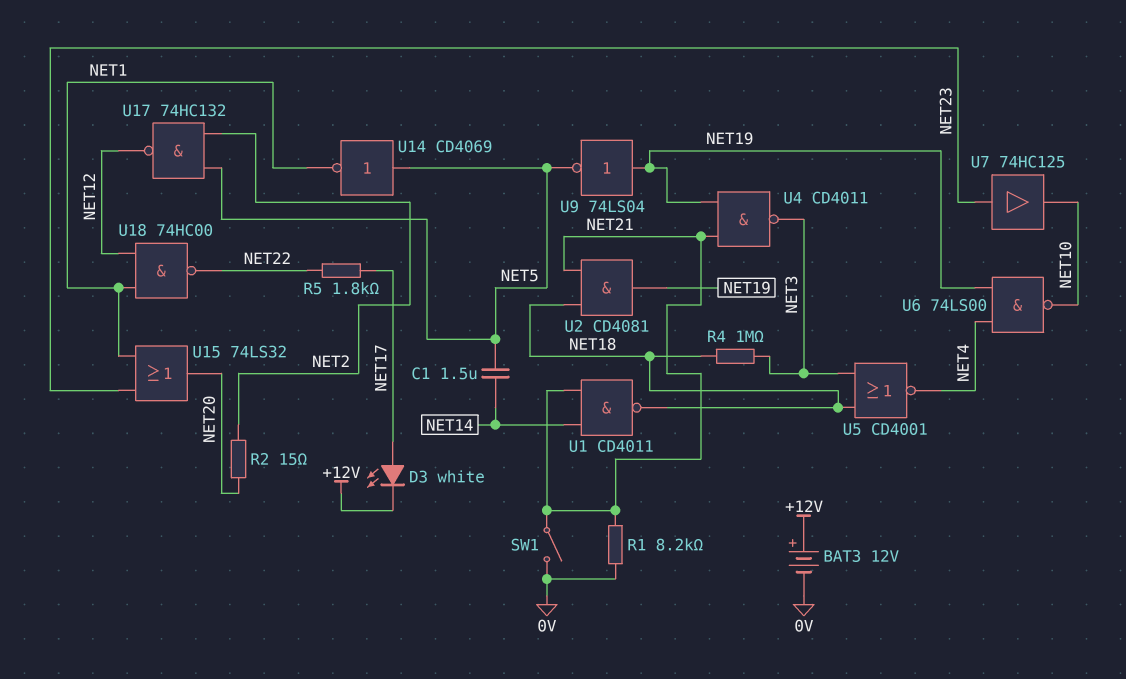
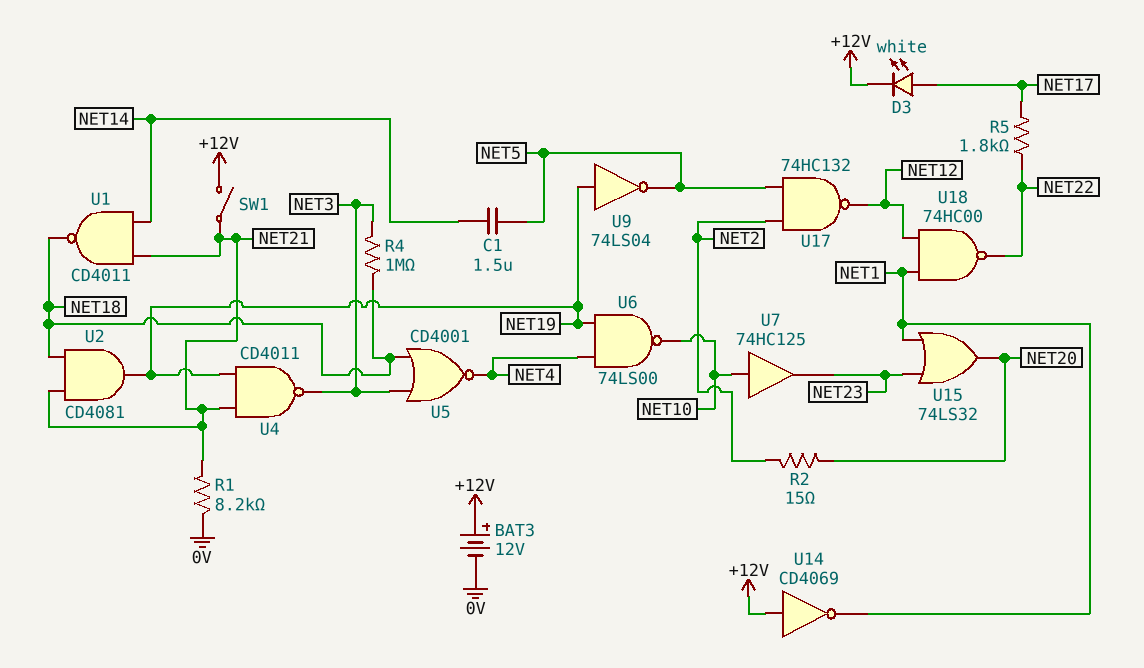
SW1: switch (0V, NET21) -> switch (+12V, NET21)
U7: buffer 74HC125 (in NET23, out NET10) -> buffer 74HC125 (in NET10, out NET23)
U14: NOT CD4069 (in NET5, out NET1) -> NOT CD4069 (in +12V, out NET1)

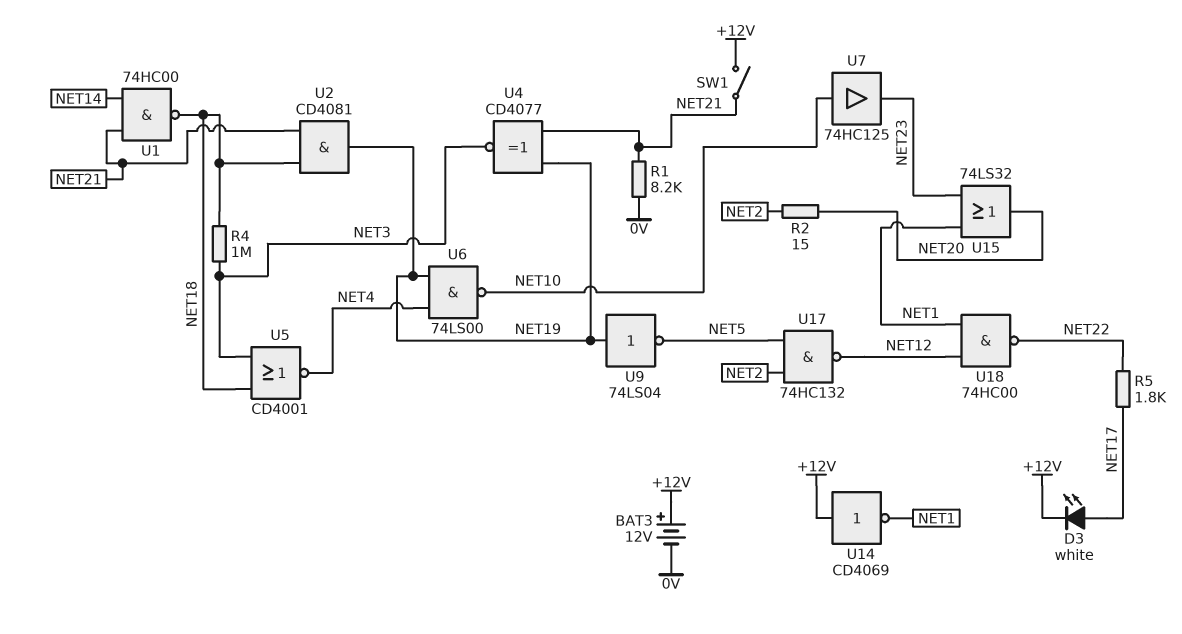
C1: 1.5uF (NET5, NET14) -> none
U1: NAND CD4011 (in NET14, in NET21, out NET18) -> NAND 74HC00 (in NET14, in NET21, out NET18)
U4: NAND CD4011 (in NET19, in NET21, out NET3) -> XNOR CD4077 (in NET19, in NET21, out NET3)

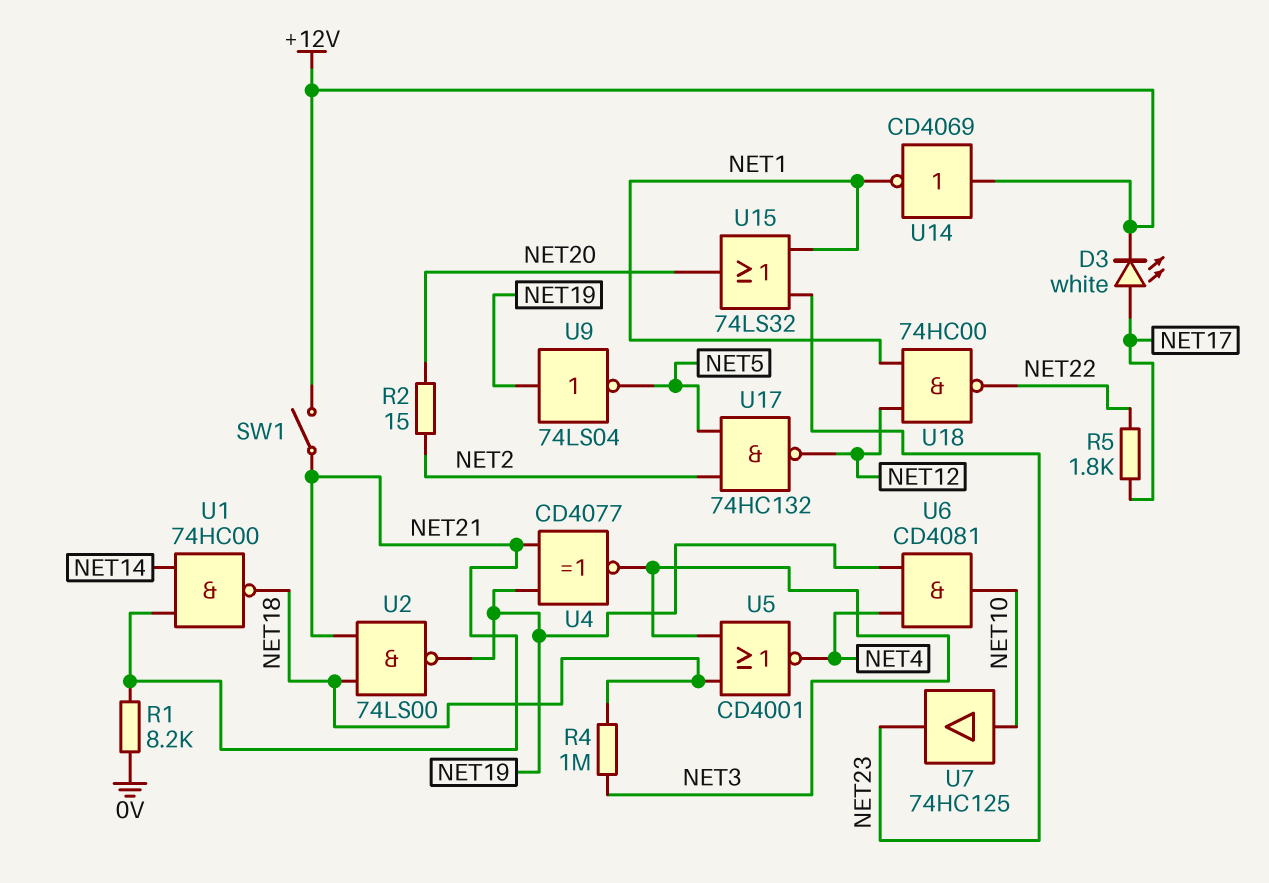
BAT3: 12V (plus +12V, minus 0V) -> none
U2: AND CD4081 (in NET18, in NET21, out NET19) -> NAND 74LS00 (in NET18, in NET21, out NET19)
U6: NAND 74LS00 (in NET4, in NET19, out NET10) -> AND CD4081 (in NET4, in NET19, out NET10)

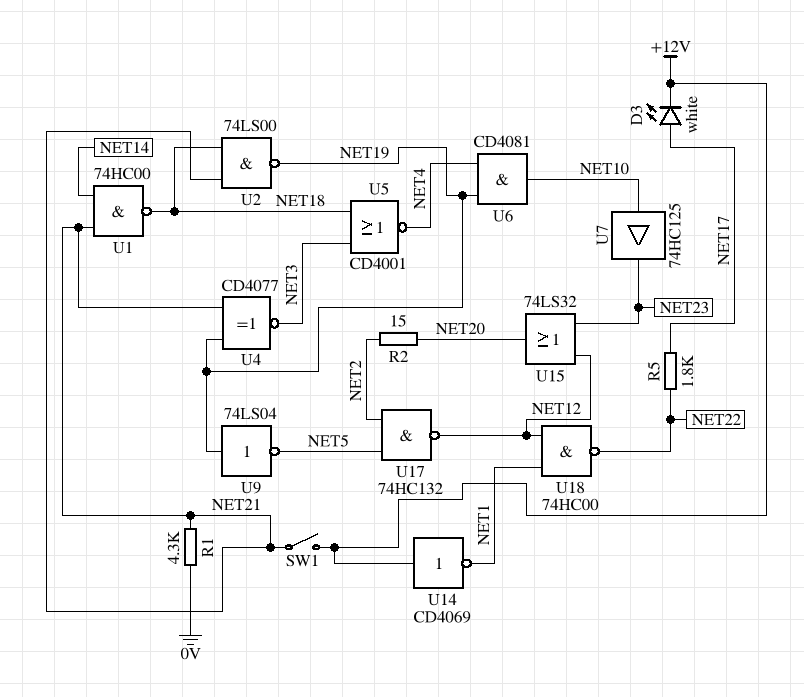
R1: 8.2k (0V, NET21) -> 4.3k (0V, NET21)
R4: 1M (NET3, NET18) -> none
U15: OR 74LS32 (in NET1, in NET23, out NET20) -> OR 74LS32 (in NET12, in NET23, out NET20)

